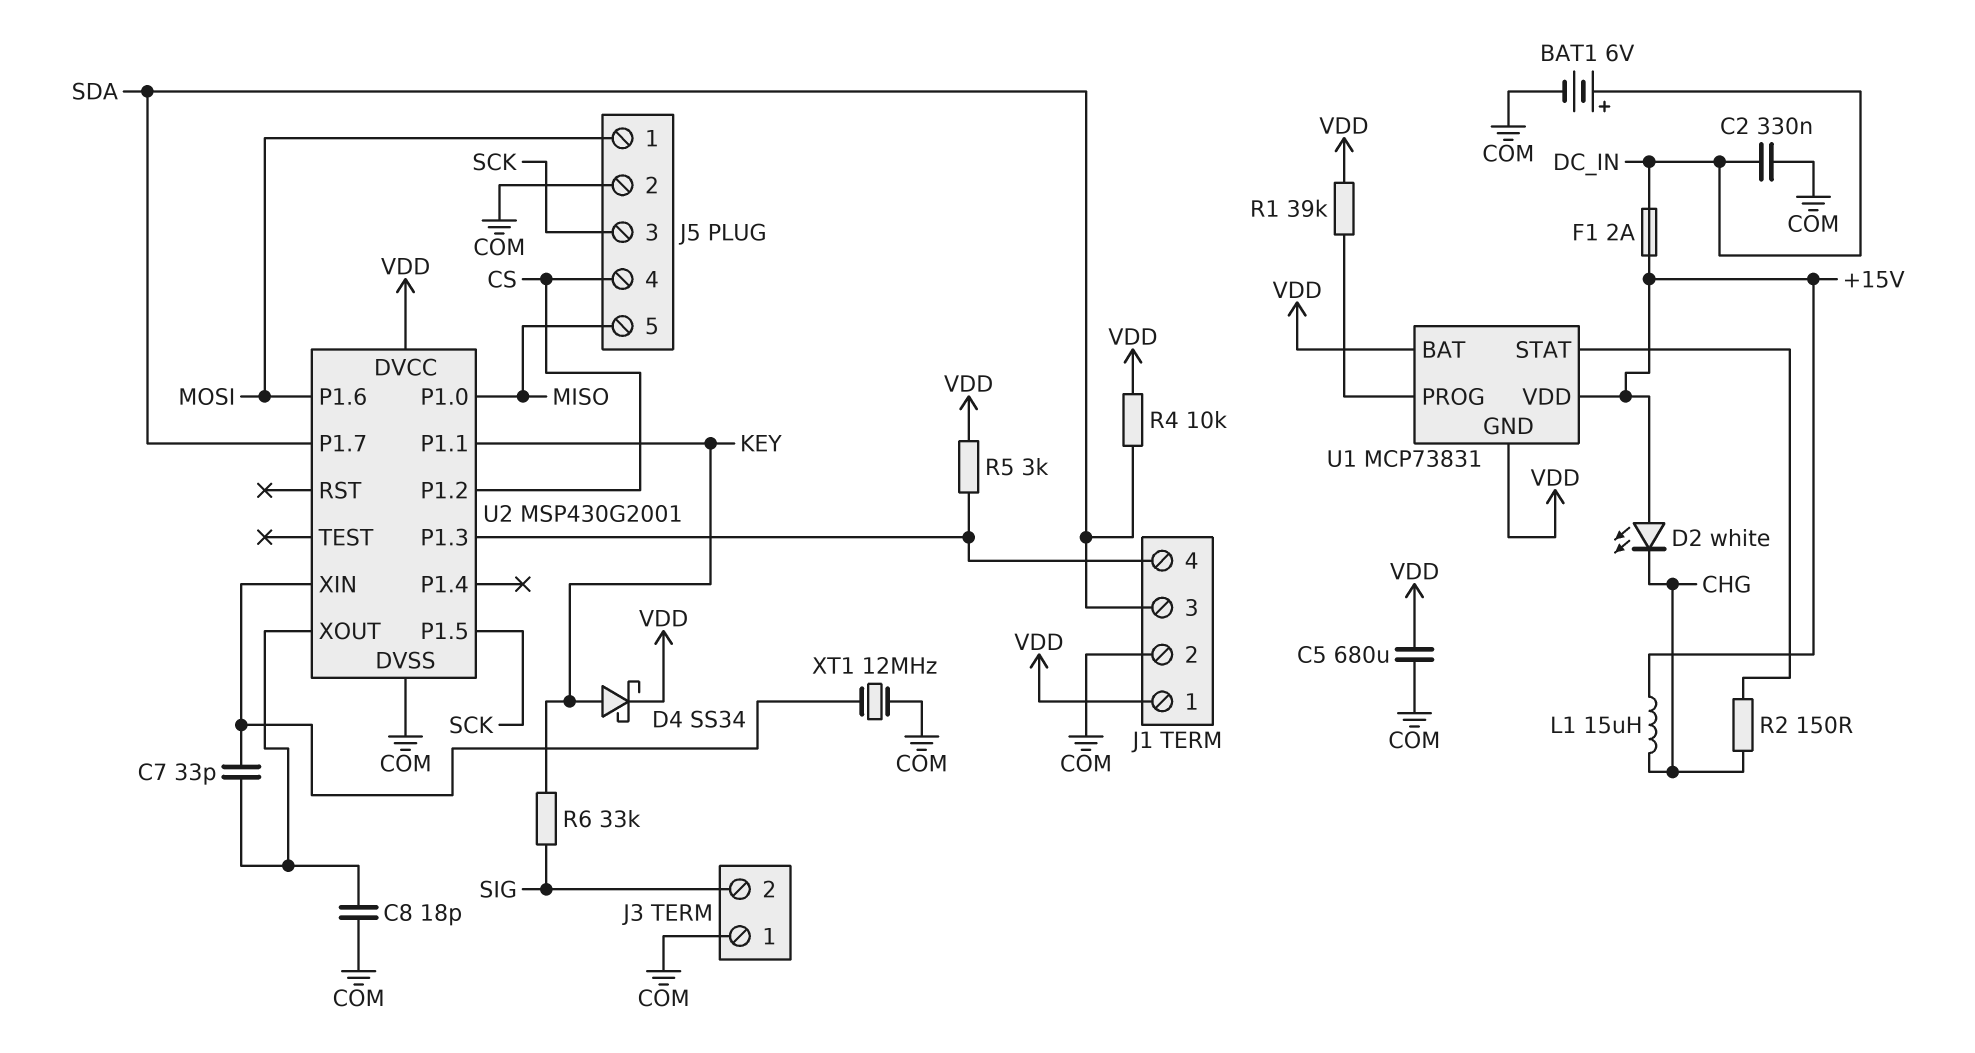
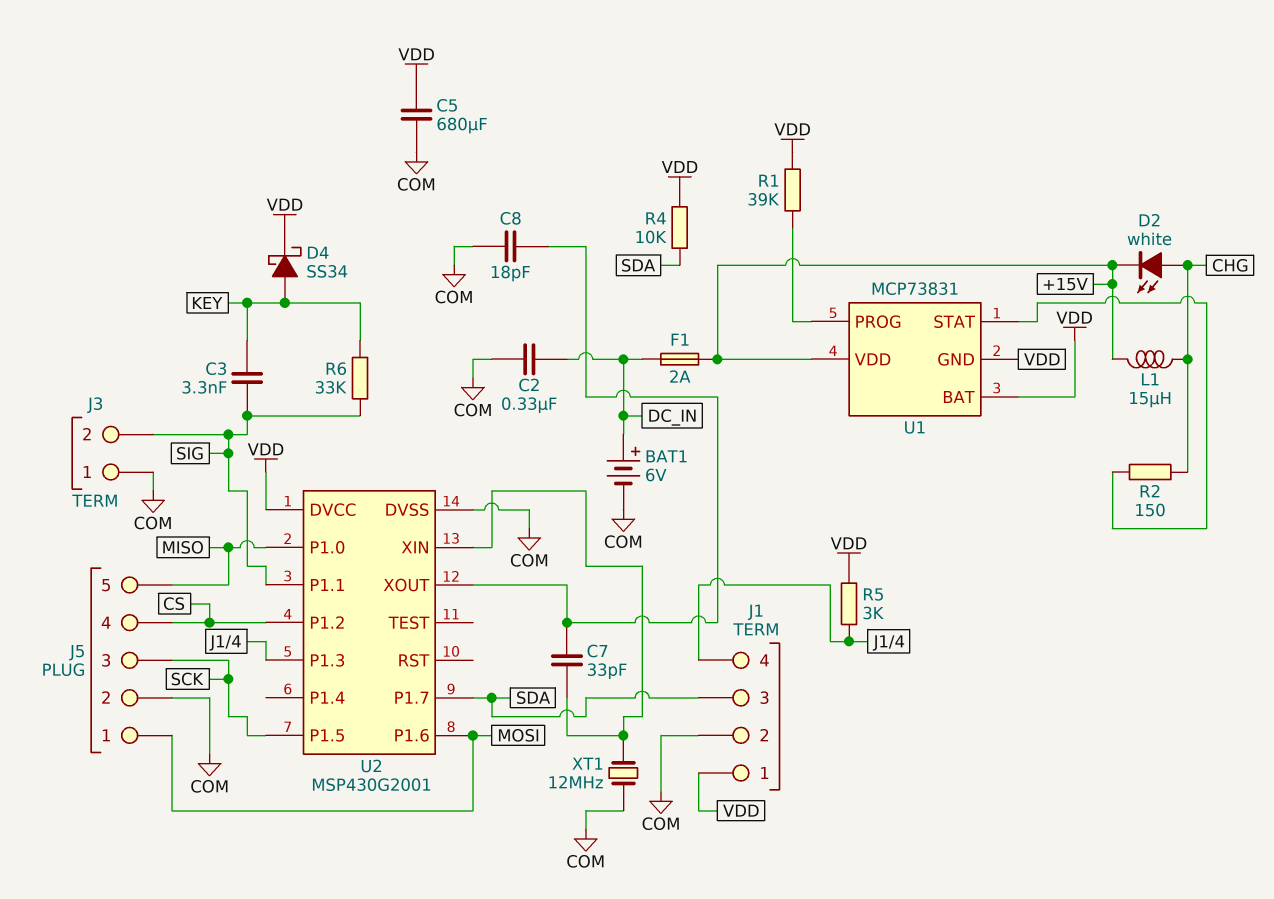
C3: none -> 3.3nF (KEY, SIG)
D2: LED white (A +15V, K CHG) -> LED white (A CHG, K +15V)
U2 pin P1.1: KEY -> SIG

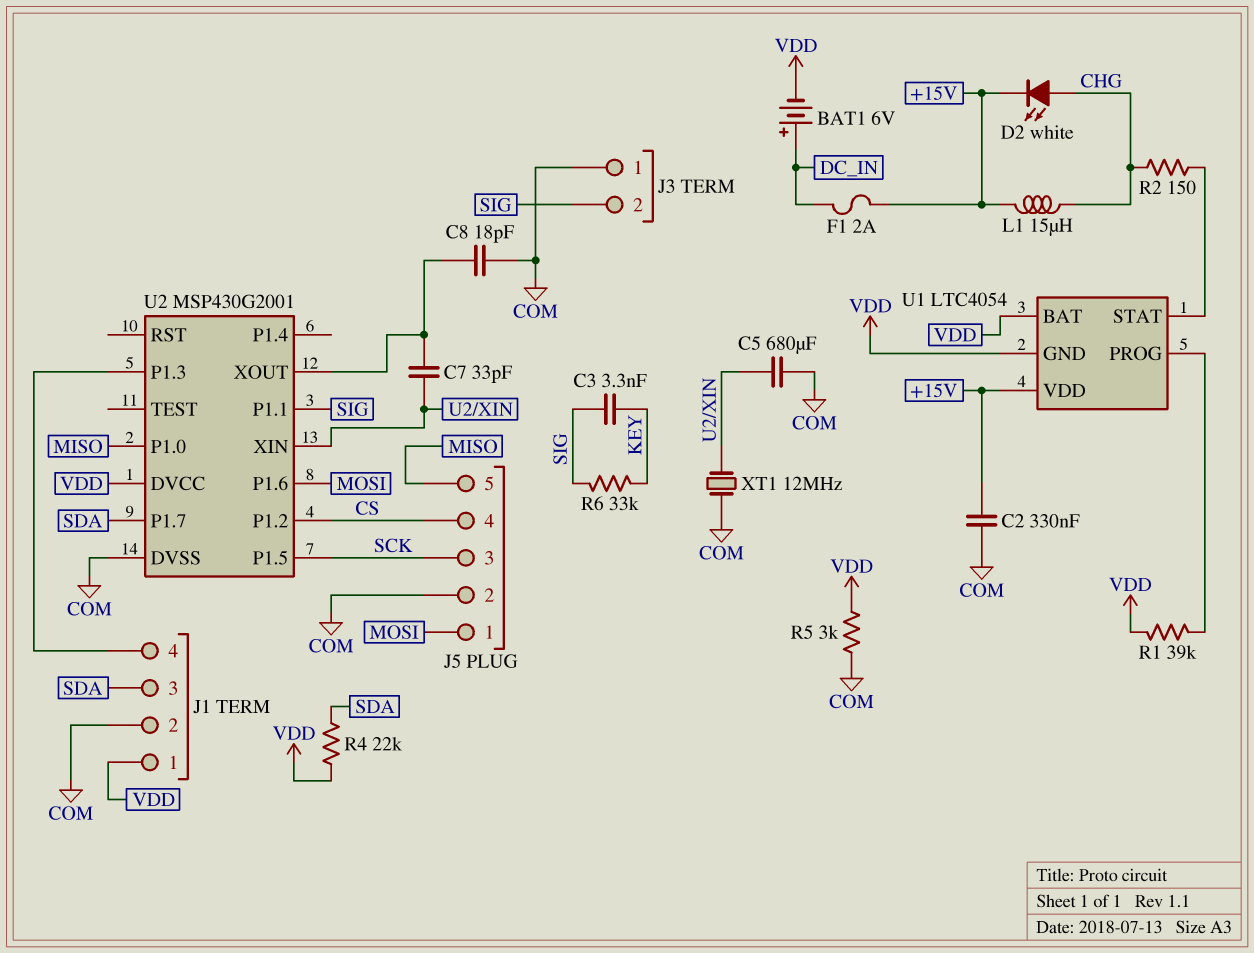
BAT1: 6V (plus DC_IN, minus COM) -> 6V (plus DC_IN, minus VDD)
C2: 330nF (COM, DC_IN) -> 330nF (+15V, COM)
C5: 680uF (COM, VDD) -> 680uF (COM, U2/XIN)
D4: schottky SS34 (A KEY, K VDD) -> none
R4: 10k (SDA, VDD) -> 22k (SDA, VDD)
R5: 3k (J1/4, VDD) -> 3k (COM, VDD)
U1: MCP73831 -> LTC4054

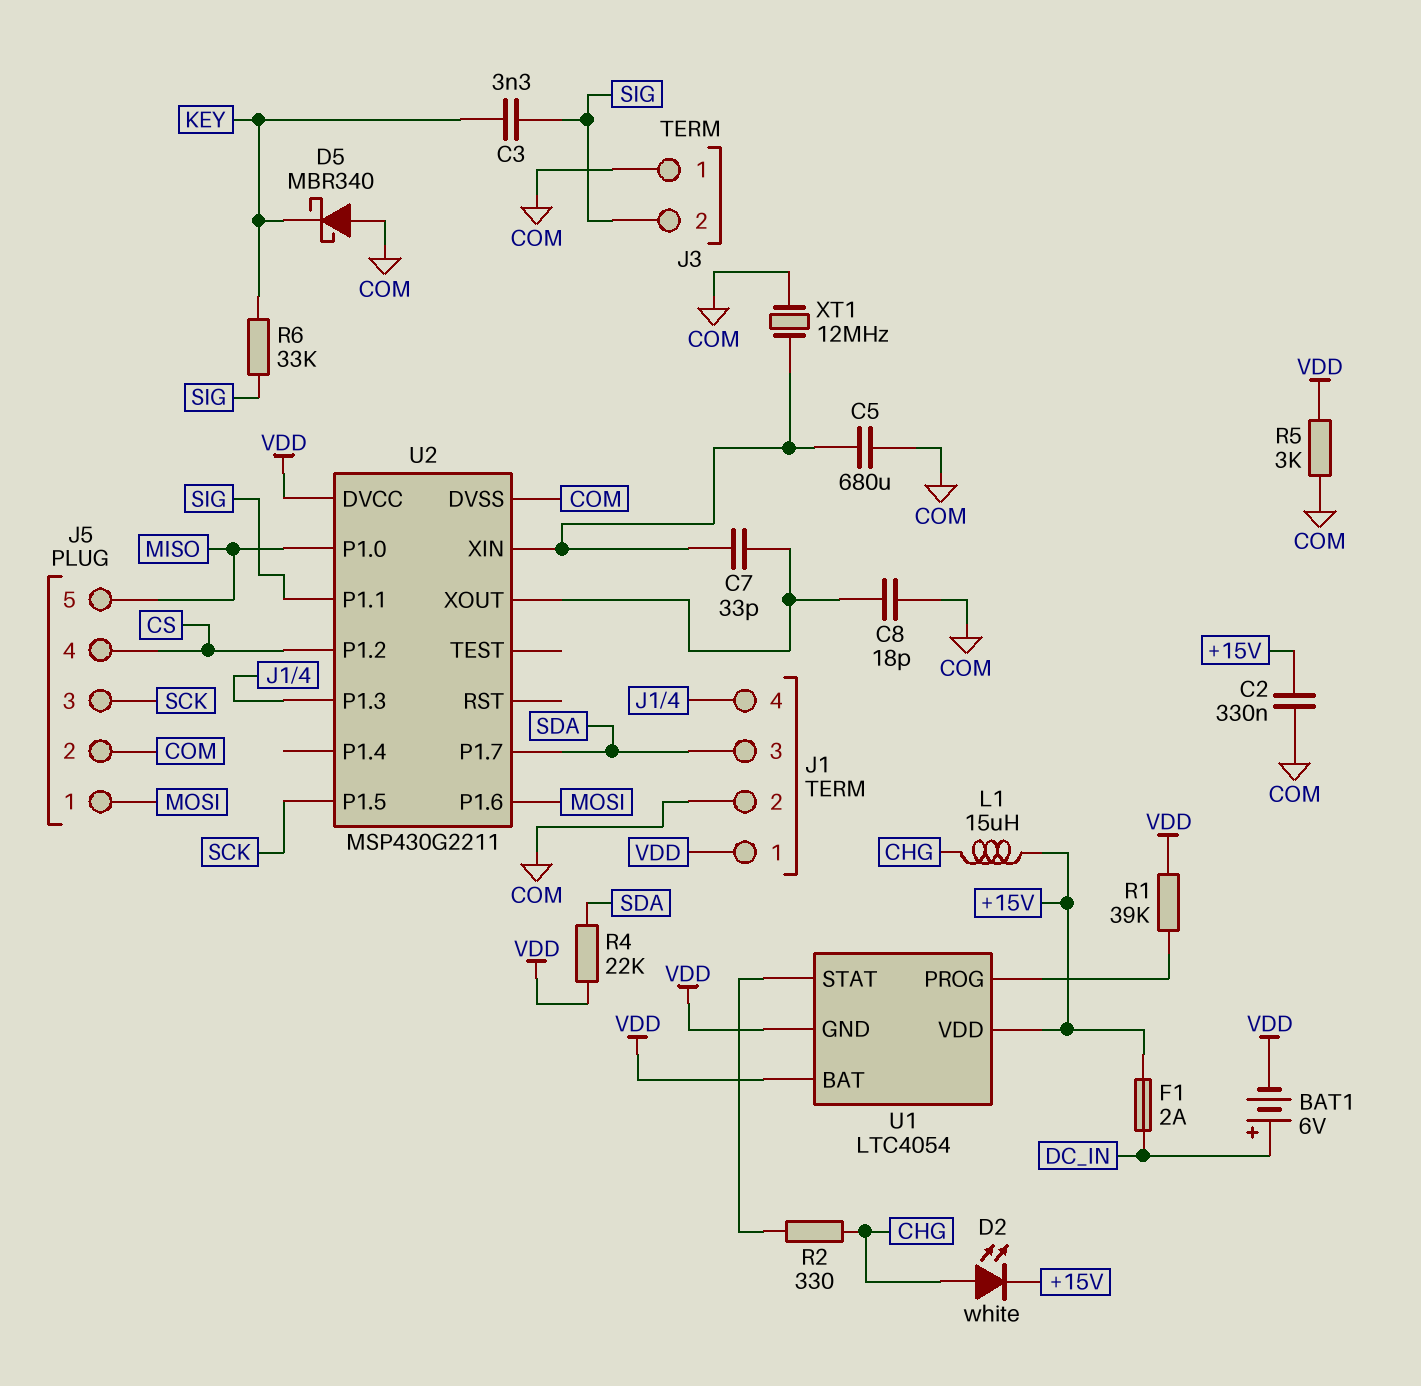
D5: none -> schottky MBR340 (A COM, K KEY)
R2: 150 (CHG, U1/STAT) -> 330 (CHG, U1/STAT)
U2: MSP430G2001 -> MSP430G2211

